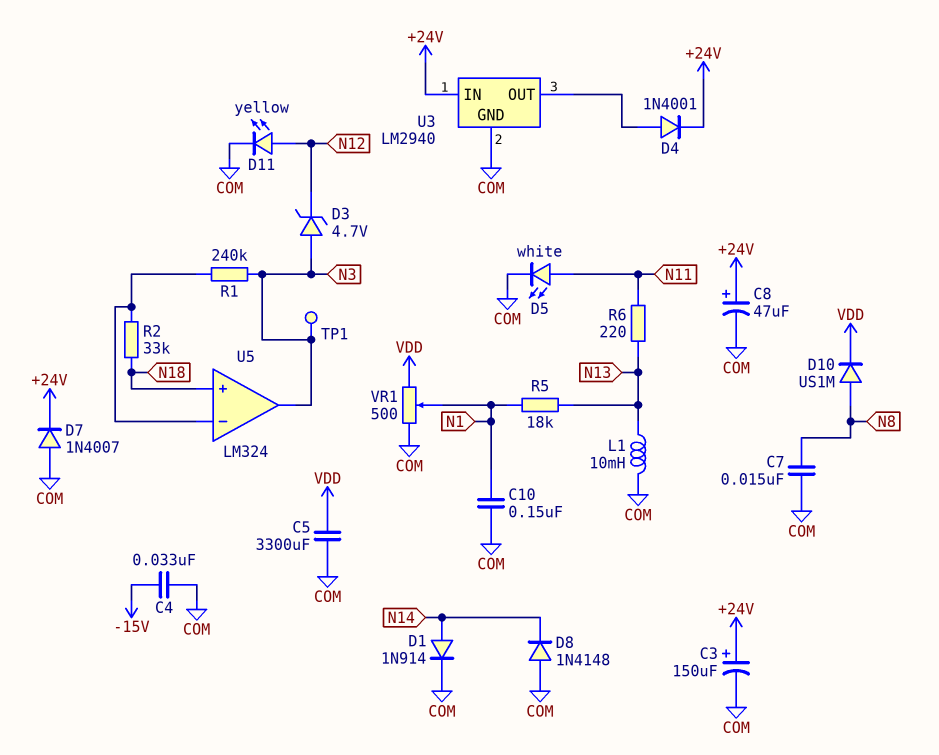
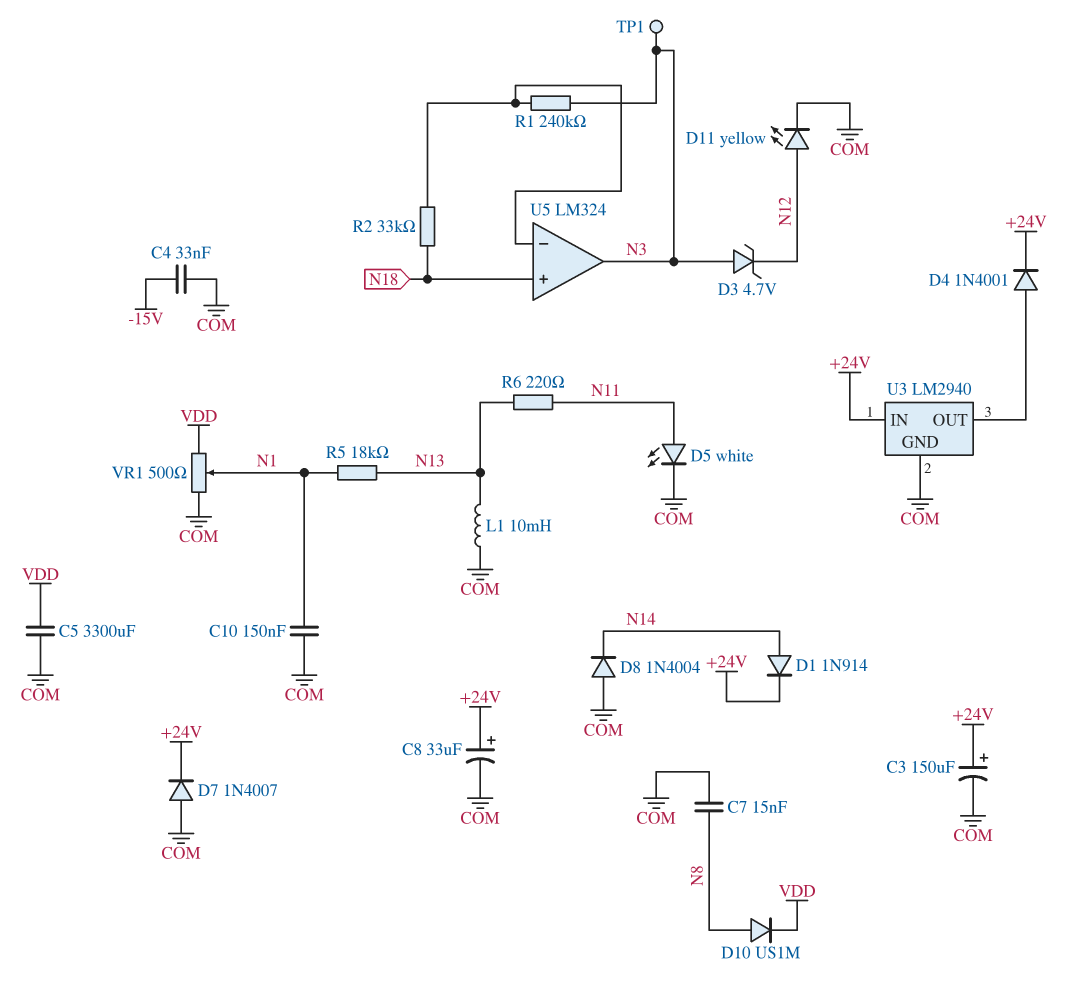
C8: 47uF (plus +24V, minus COM) -> 33uF (plus +24V, minus COM)
D1: diode 1N914 (A N14, K COM) -> diode 1N914 (A N14, K +24V)
D8: diode 1N4148 (A COM, K N14) -> diode 1N4004 (A COM, K N14)

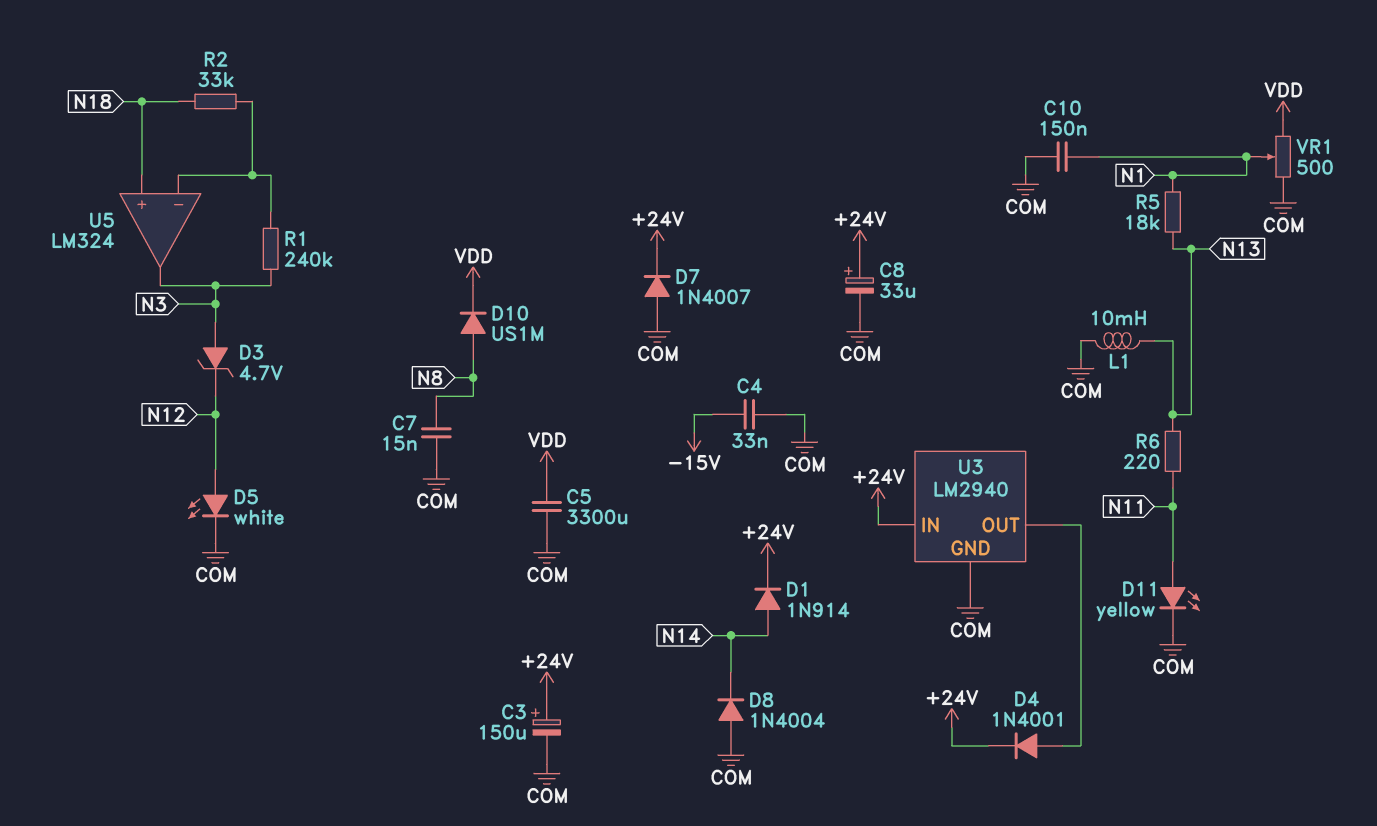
D5: LED white (A N11, K COM) -> LED white (A N12, K COM)
D11: LED yellow (A N12, K COM) -> LED yellow (A N11, K COM)
TP1: test point (N3) -> none

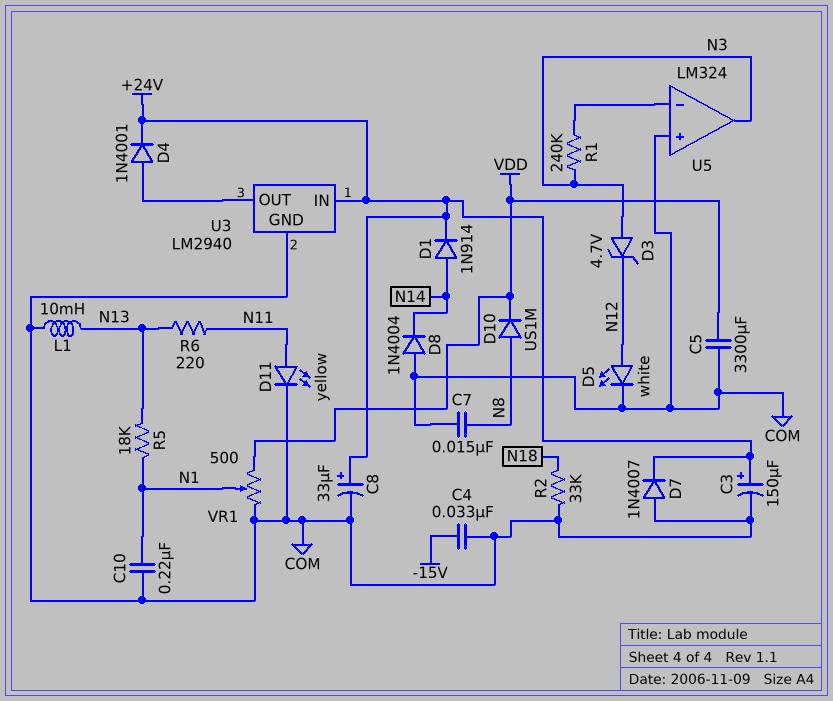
C10: 150nF (COM, N1) -> 220nF (COM, N1)
R2: 33k (N18, U5/in-) -> 33k (COM, N18)
U5 pin in+: N18 -> COM

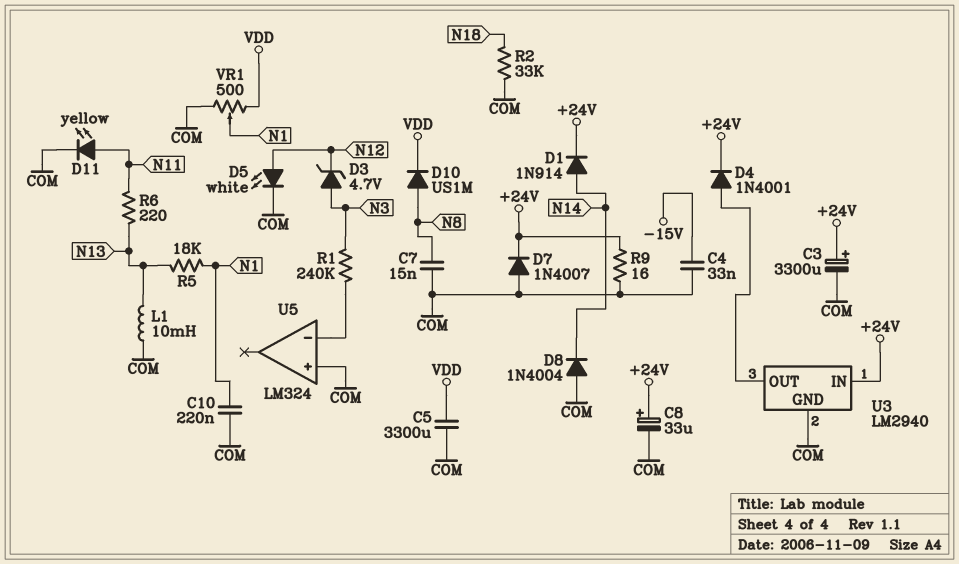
C3: 150uF (plus +24V, minus COM) -> 3300uF (plus +24V, minus COM)
R9: none -> 16 (+24V, COM)
U5 pin out: N3 -> none

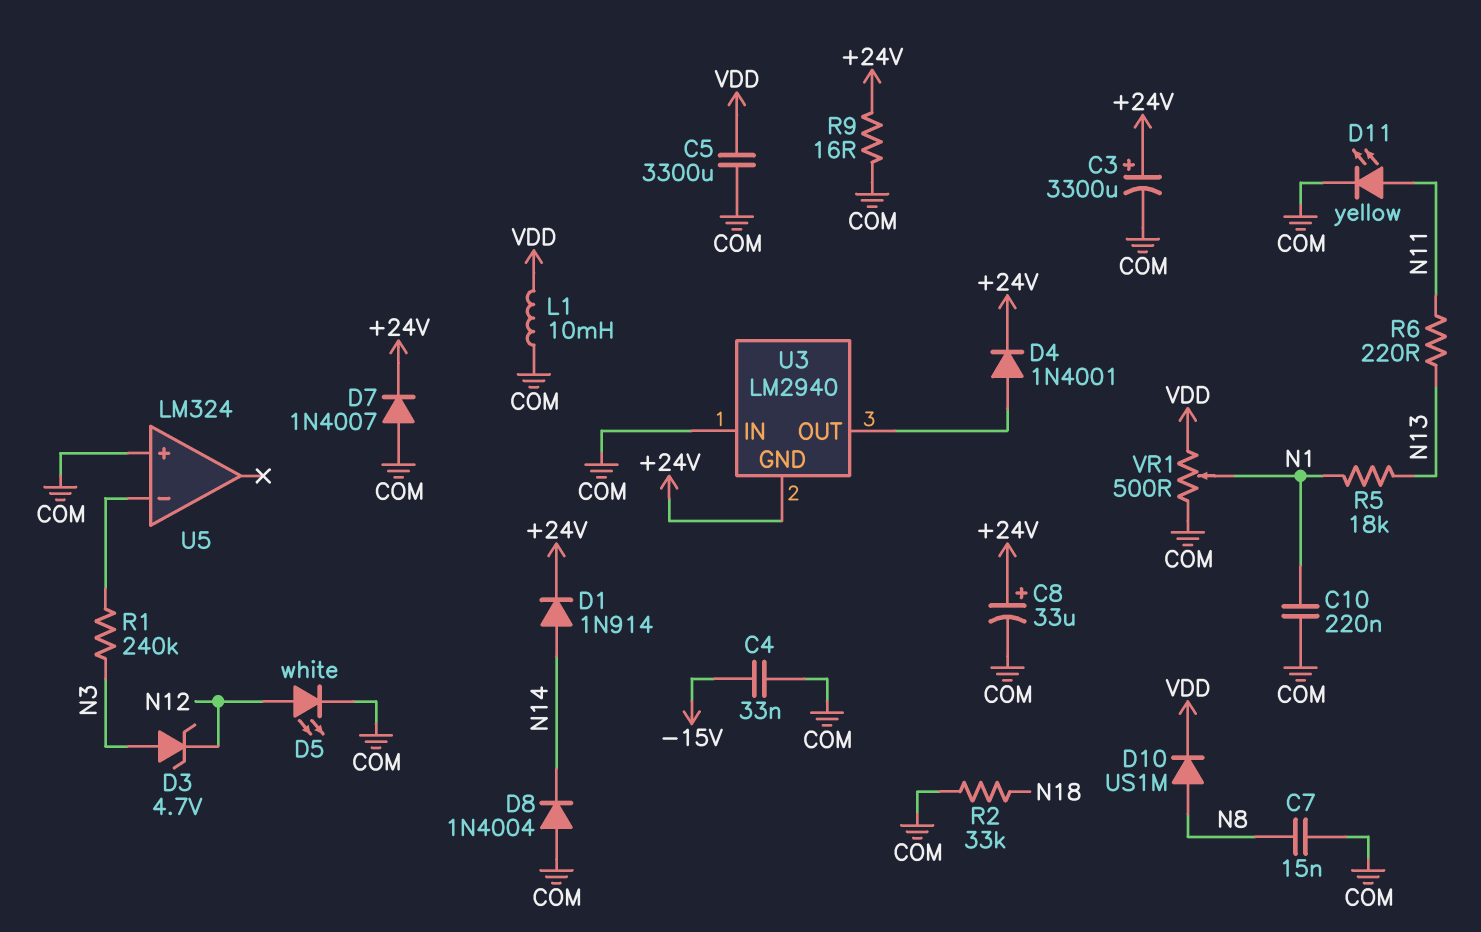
L1: 10mH (COM, N13) -> 10mH (COM, VDD)
U3 pin GND: COM -> +24V
U3 pin IN: +24V -> COM

